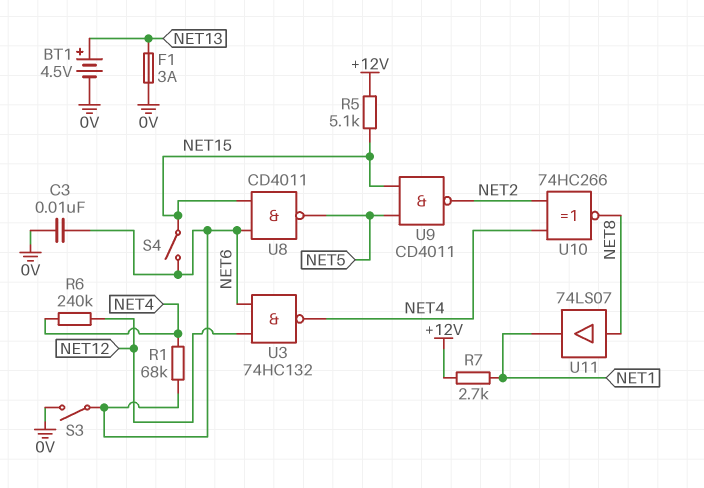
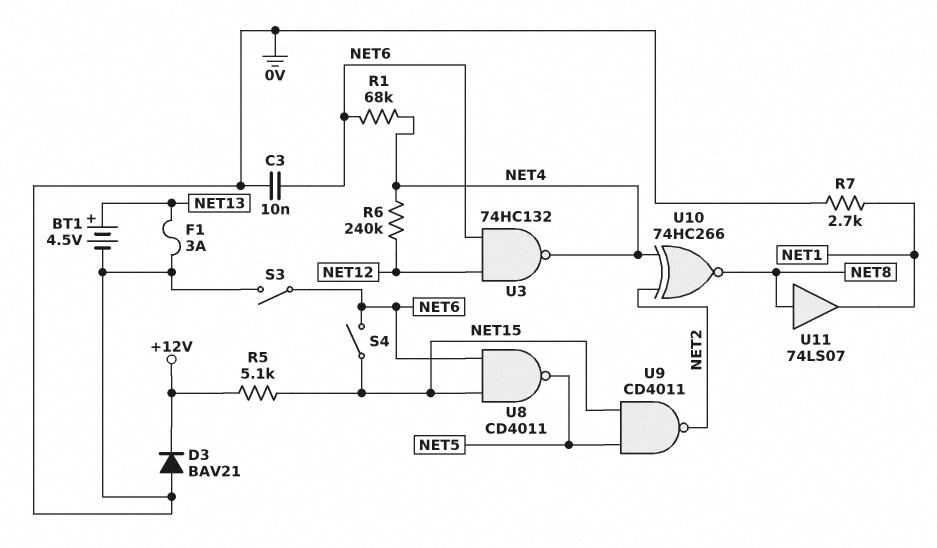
D3: none -> diode BAV21 (A 0V, K +12V)
R7: 2.7k (+12V, NET1) -> 2.7k (0V, NET1)

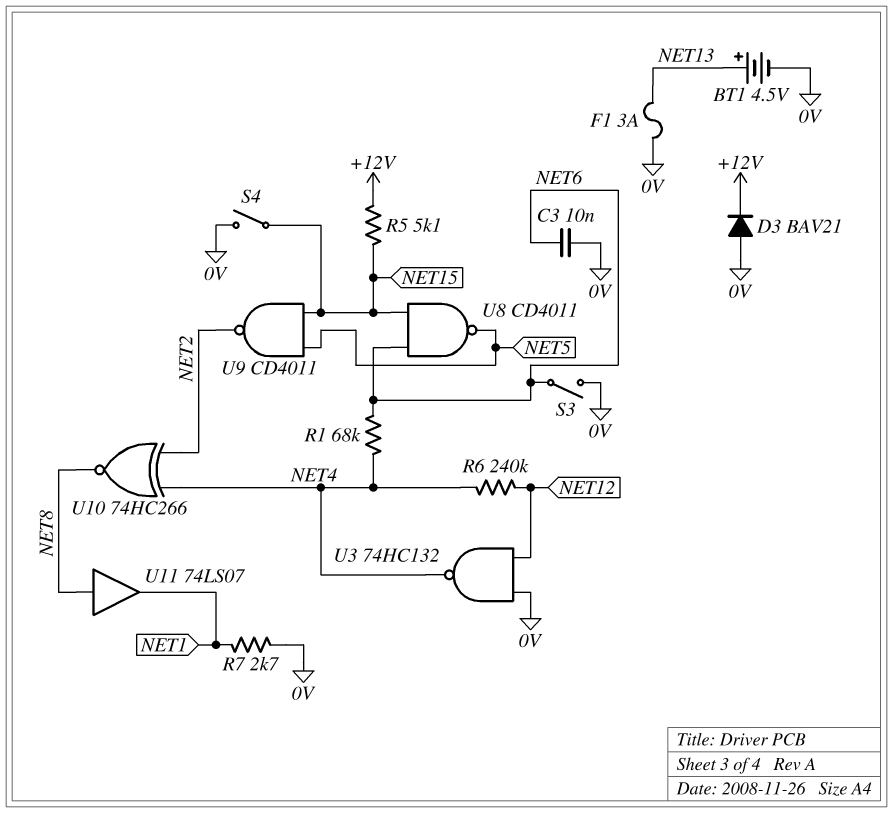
S4: switch (NET6, NET15) -> switch (0V, NET15)
U3: NAND 74HC132 (in NET6, in NET12, out NET4) -> NAND 74HC132 (in 0V, in NET12, out NET4)

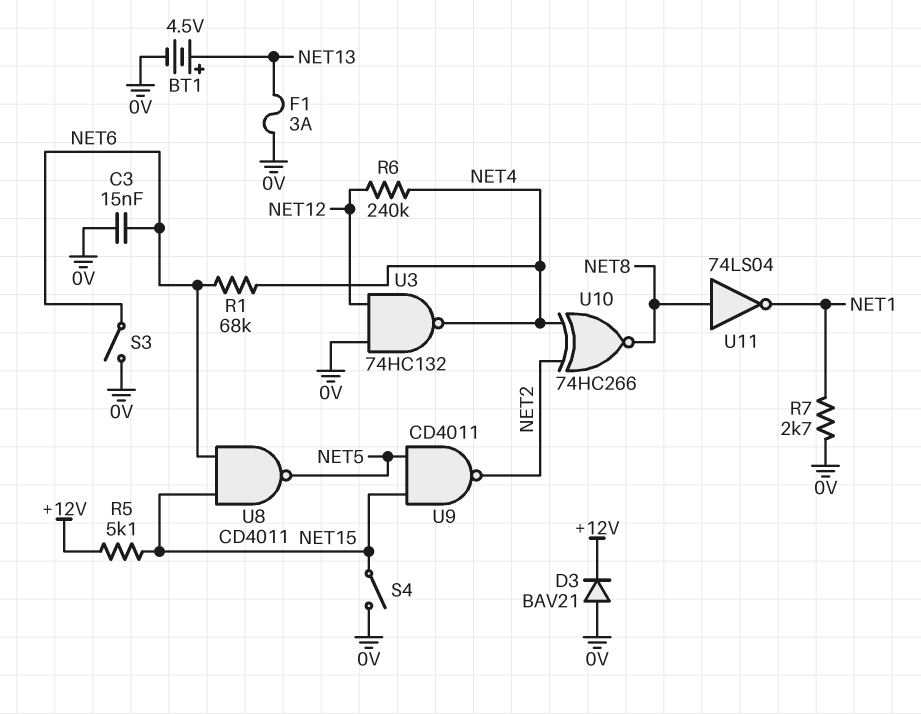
C3: 10nF (0V, NET6) -> 15nF (0V, NET6)
U11: buffer 74LS07 (in NET8, out NET1) -> NOT 74LS04 (in NET8, out NET1)

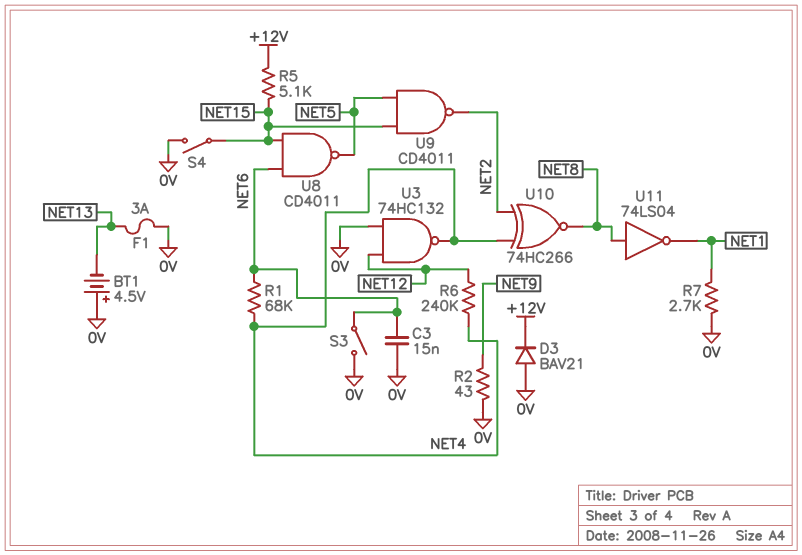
BT1: 4.5V (plus NET13, minus 0V) -> 4.5V (plus 0V, minus NET13)
R2: none -> 43 (0V, NET9)

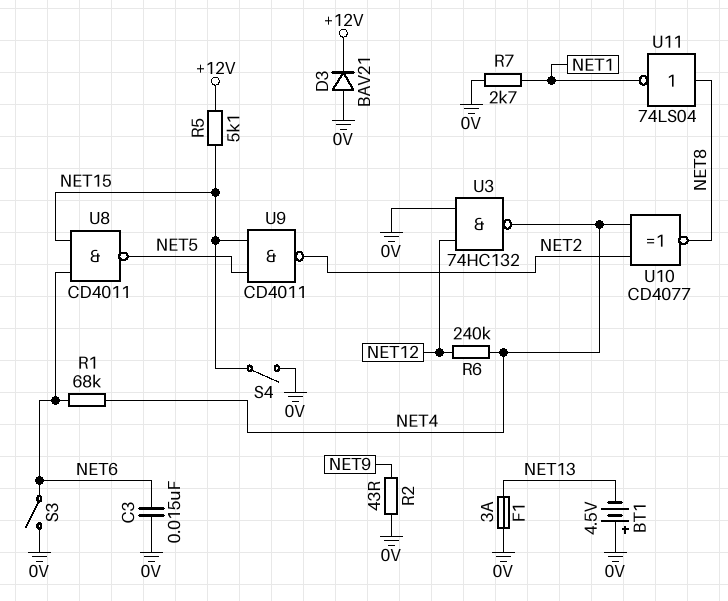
U10: XNOR 74HC266 (in NET2, in NET4, out NET8) -> XNOR CD4077 (in NET2, in NET4, out NET8)

